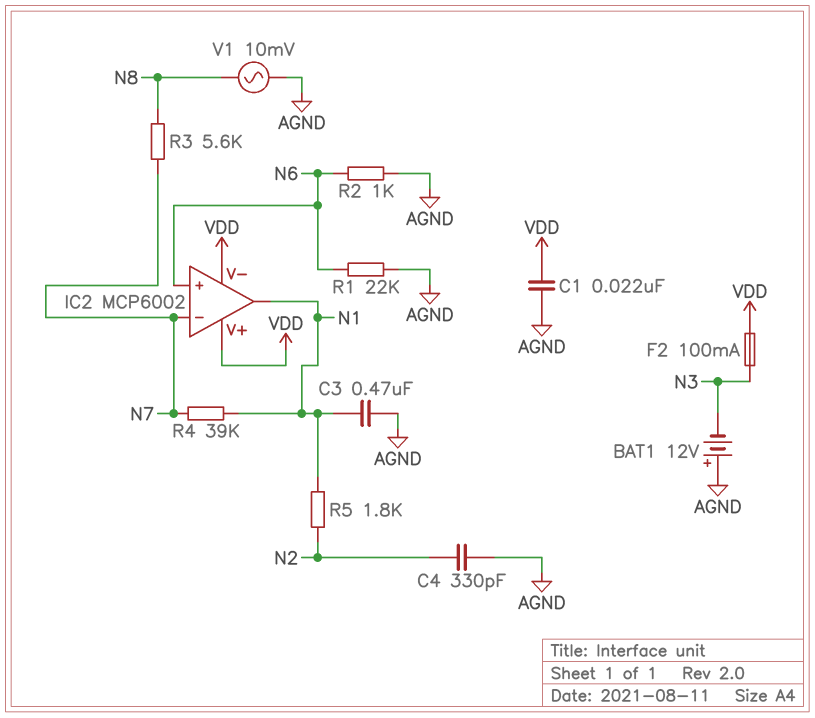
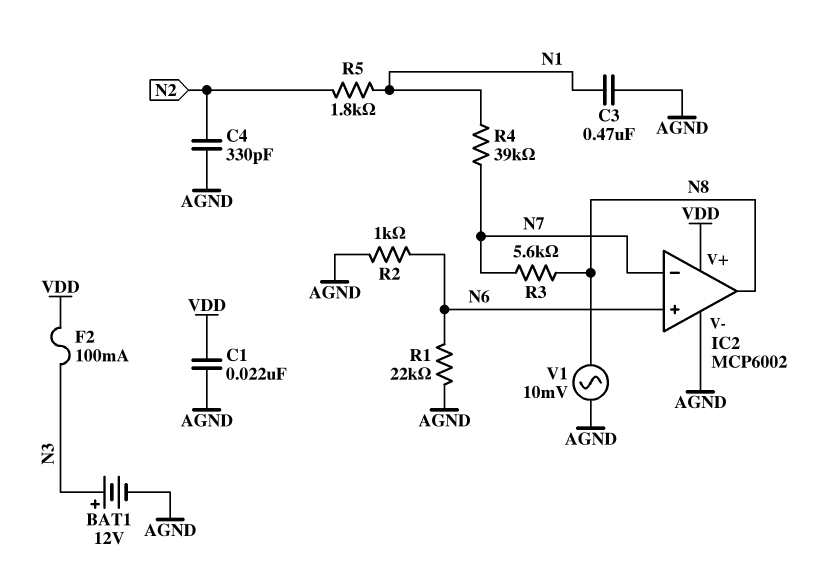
BAT1: 12V (plus AGND, minus N3) -> 12V (plus N3, minus AGND)
IC2 pin V-: VDD -> AGND
IC2 pin out: N1 -> N8

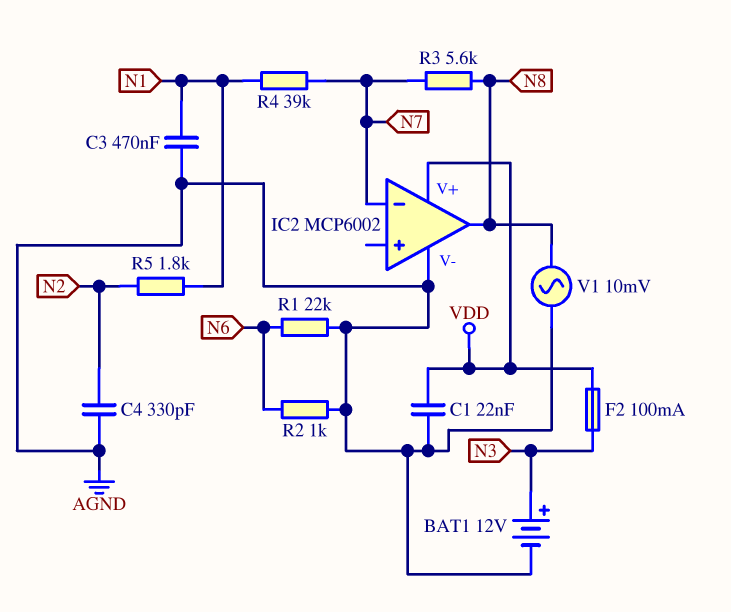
IC2 pin in+: N6 -> none

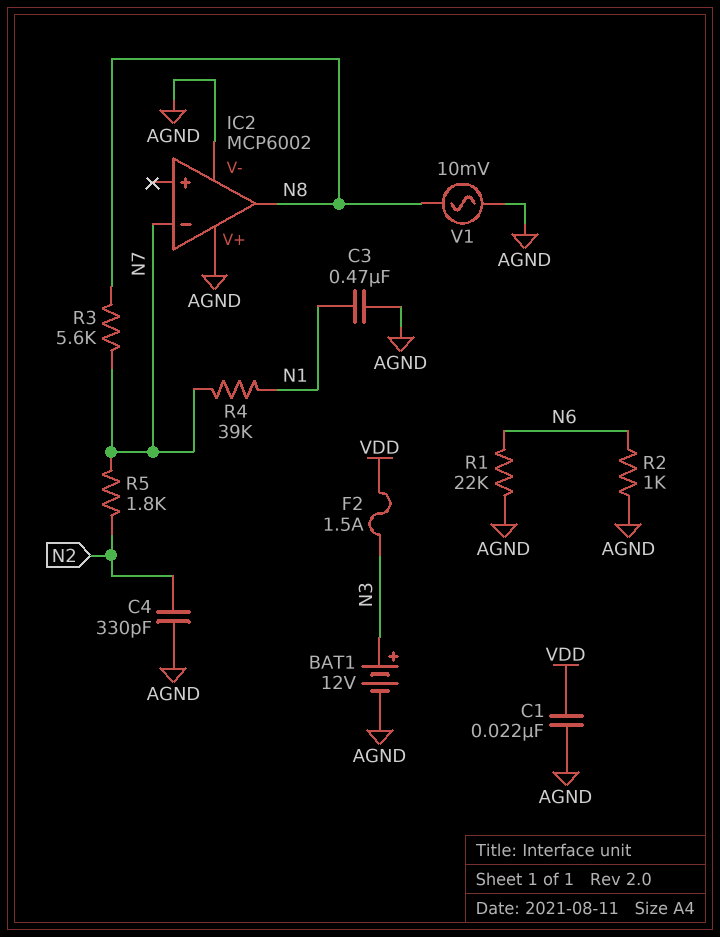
F2: 100mA (N3, VDD) -> 1.5A (N3, VDD)
IC2 pin V+: VDD -> AGND
R5: 1.8k (N1, N2) -> 1.8k (N2, N7)

